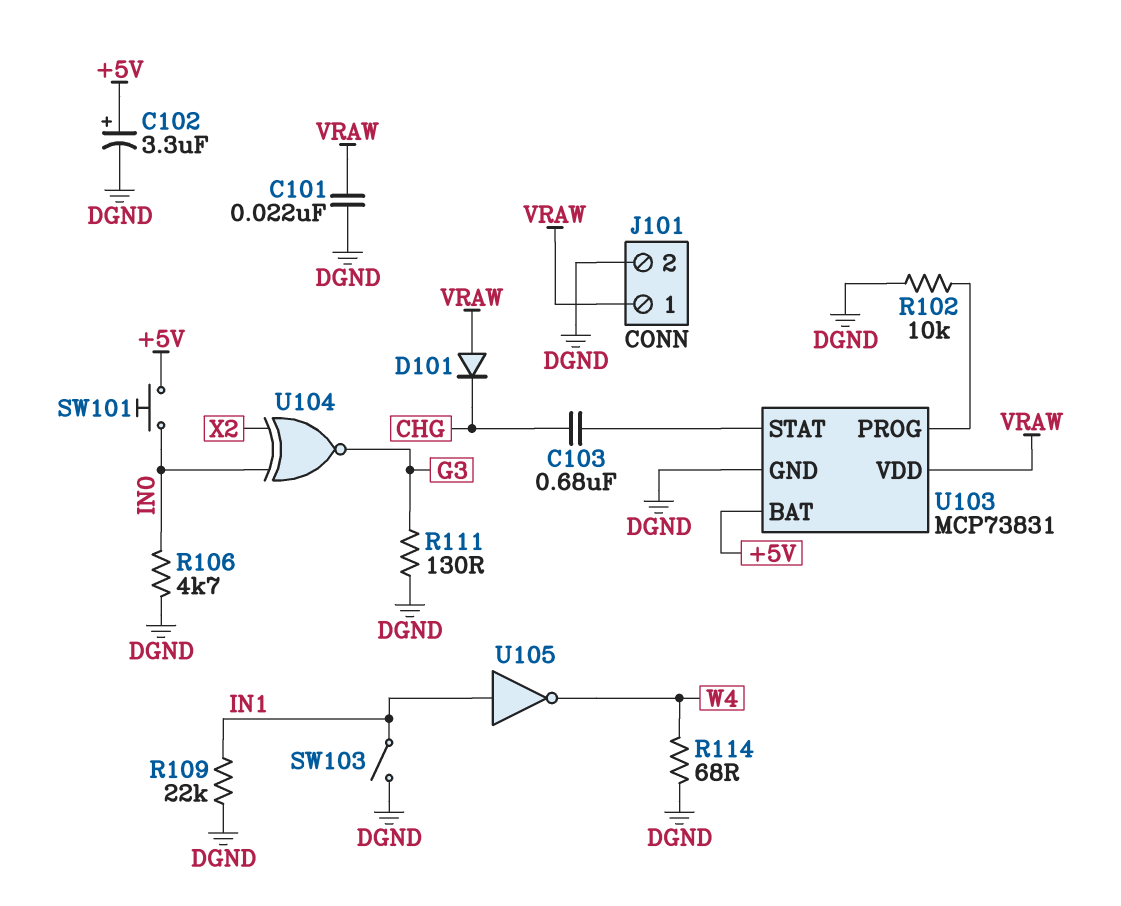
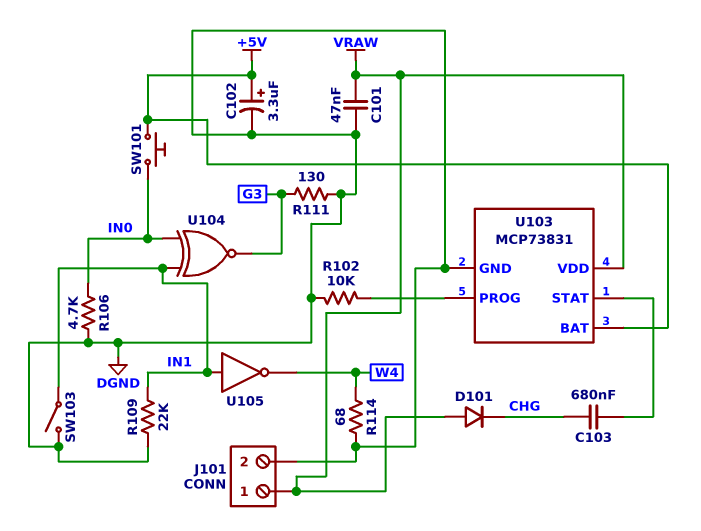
C101: 22nF (DGND, VRAW) -> 47nF (DGND, VRAW)
U104: XNOR (in IN0, in X2, out G3) -> XNOR (in IN0, in IN1, out G3)

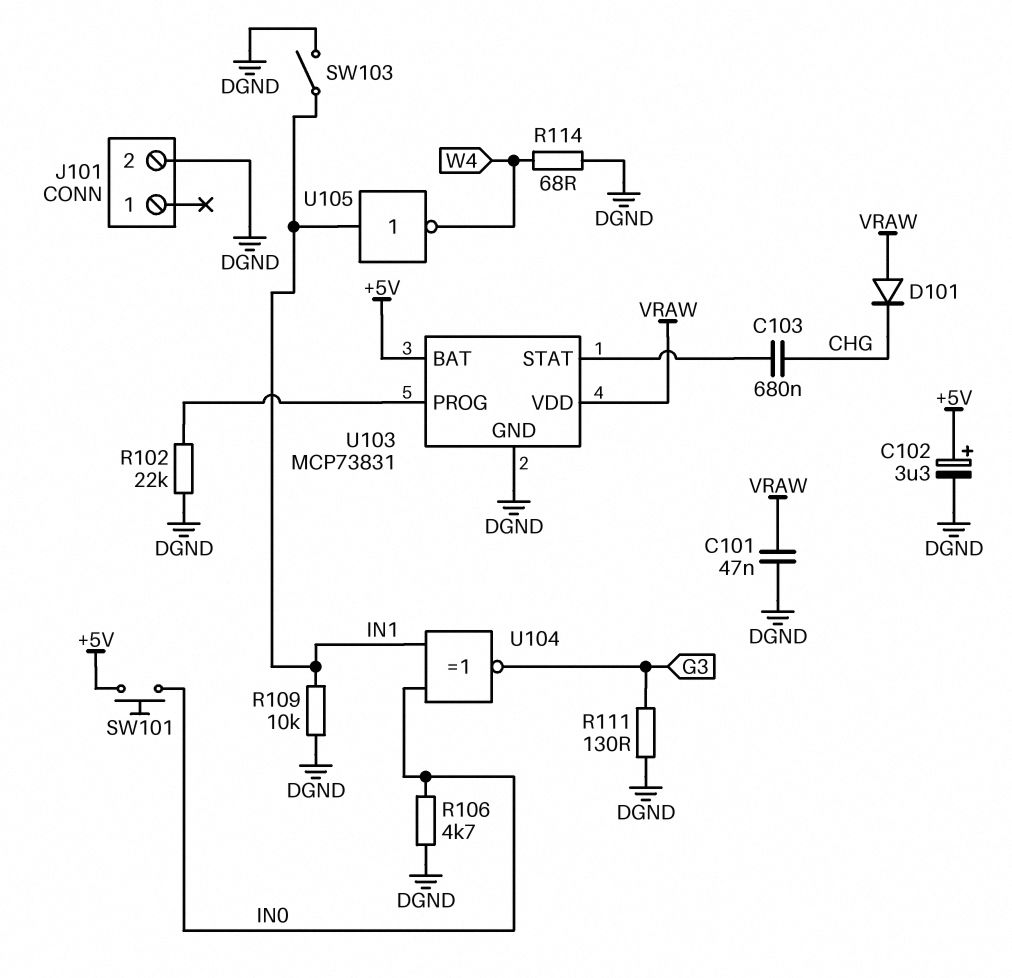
J101 pin 1: VRAW -> none
R102: 10k (DGND, U103/PROG) -> 22k (DGND, U103/PROG)
R109: 22k (DGND, IN1) -> 10k (DGND, IN1)

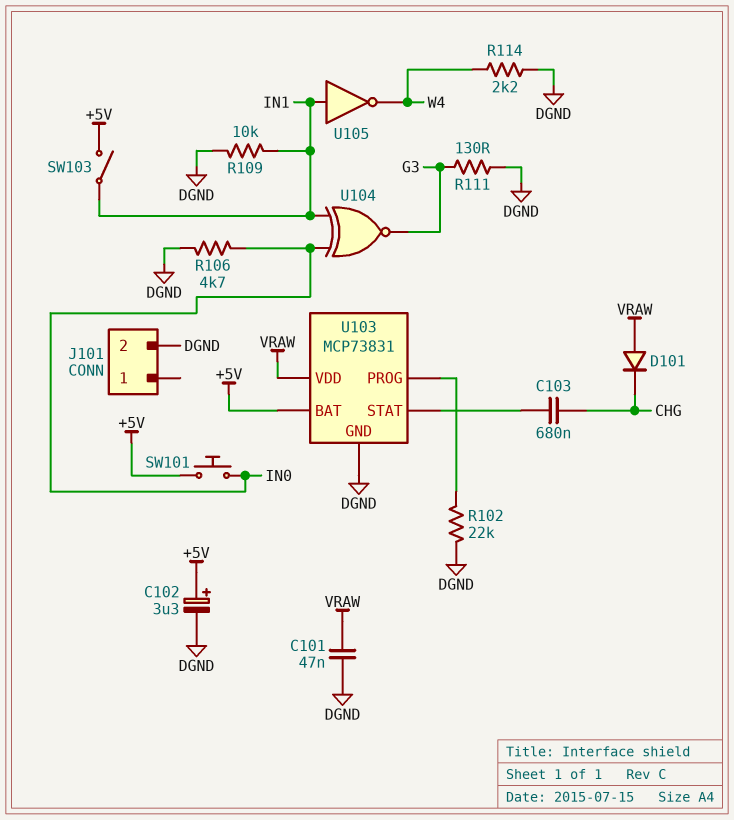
R114: 68 (DGND, W4) -> 2.2k (DGND, W4)
SW103: switch (DGND, IN1) -> switch (+5V, IN1)

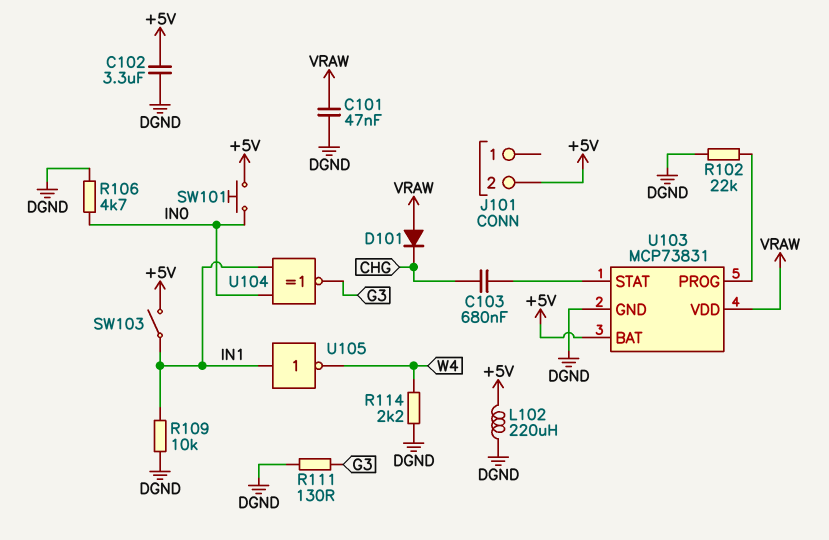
C102: 3.3uF (plus +5V, minus DGND) -> 3.3uF (+5V, DGND)
J101 pin 2: DGND -> +5V
L102: none -> 220uH (+5V, DGND)

